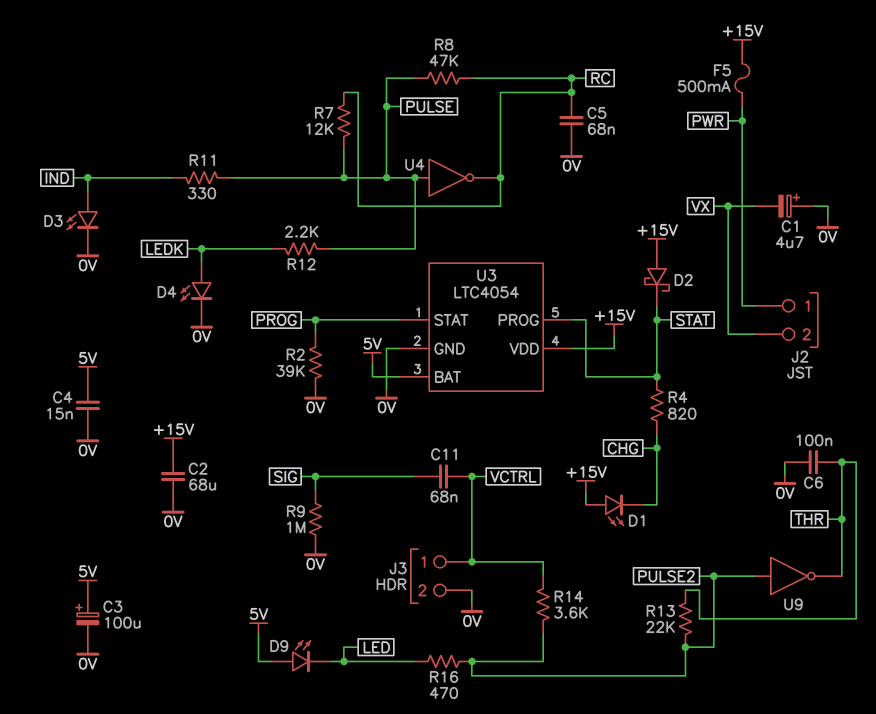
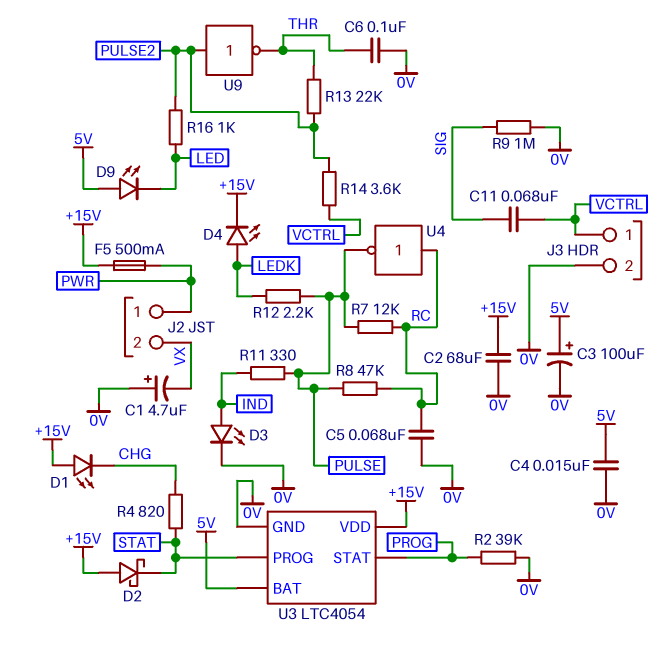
D4: LED (A LEDK, K 0V) -> LED (A LEDK, K +15V)
R16: 470 (LED, PULSE2) -> 1k (LED, PULSE2)
U4: NOT (in PULSE, out RC) -> NOT (in RC, out PULSE)

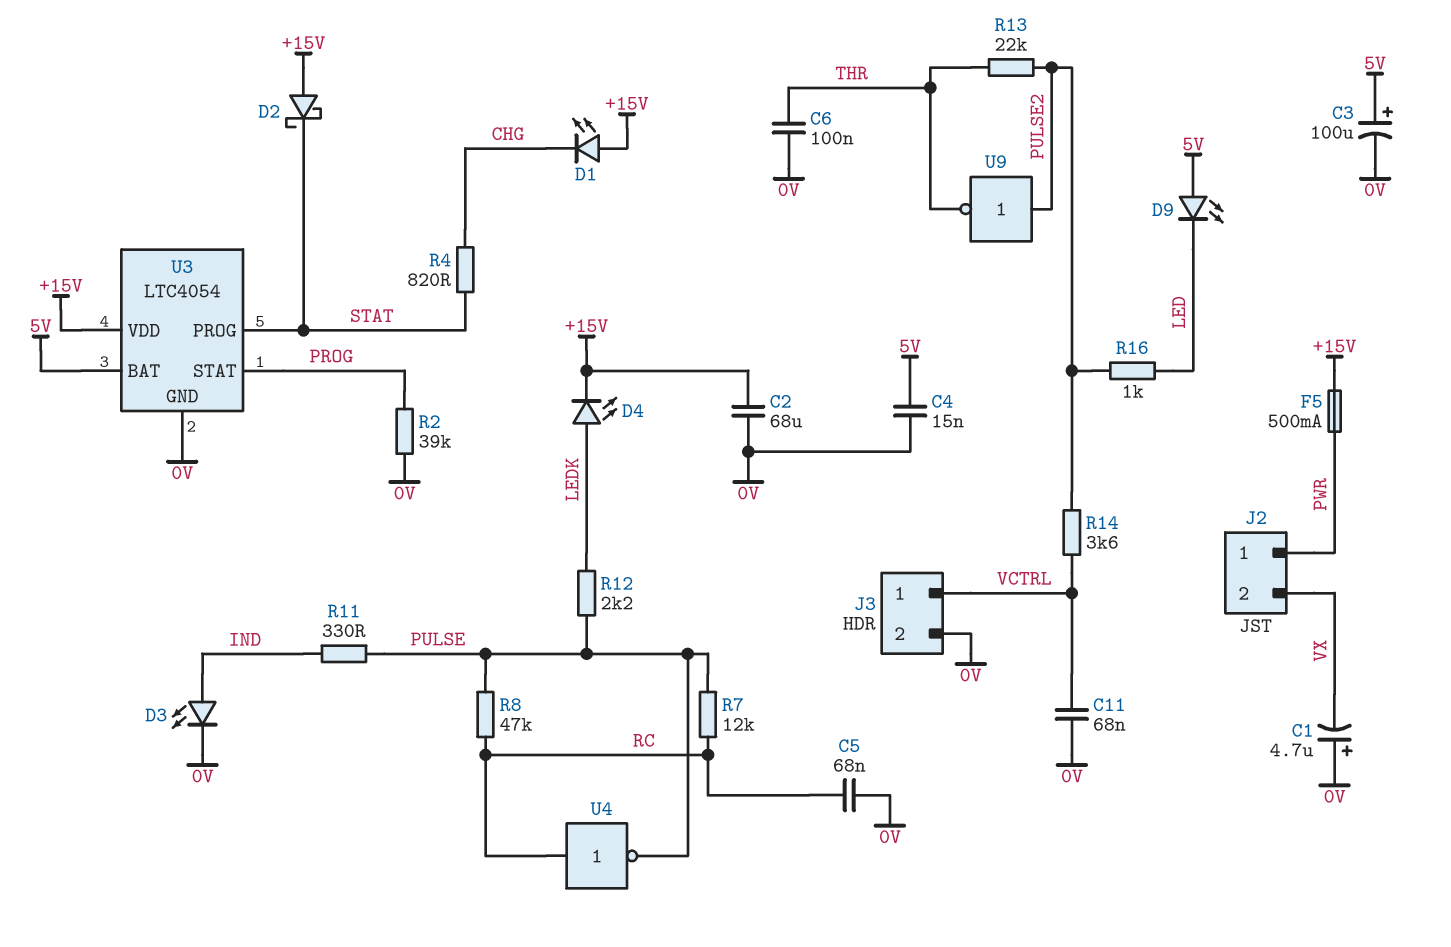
C11: 68nF (SIG, VCTRL) -> 68nF (0V, VCTRL)
R9: 1M (0V, SIG) -> none

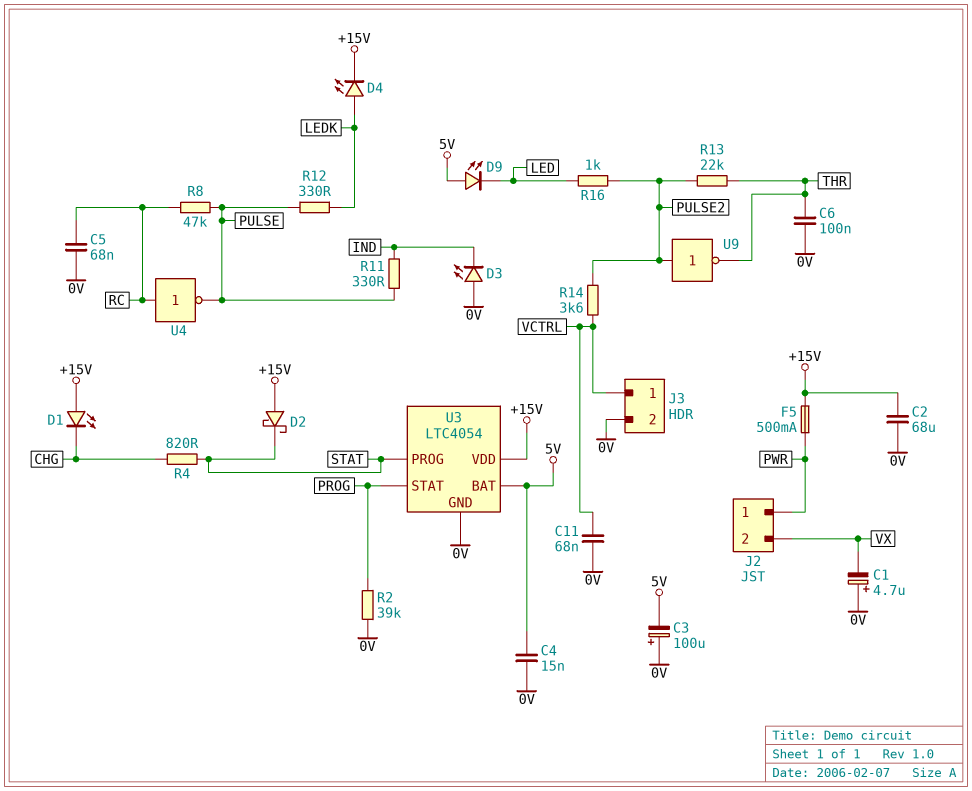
C3: 100uF (plus 5V, minus 0V) -> 100uF (plus 0V, minus 5V)
D3: LED (A IND, K 0V) -> LED (A 0V, K IND)
R7: 12k (PULSE, RC) -> none
R12: 2.2k (LEDK, PULSE) -> 330 (LEDK, PULSE)

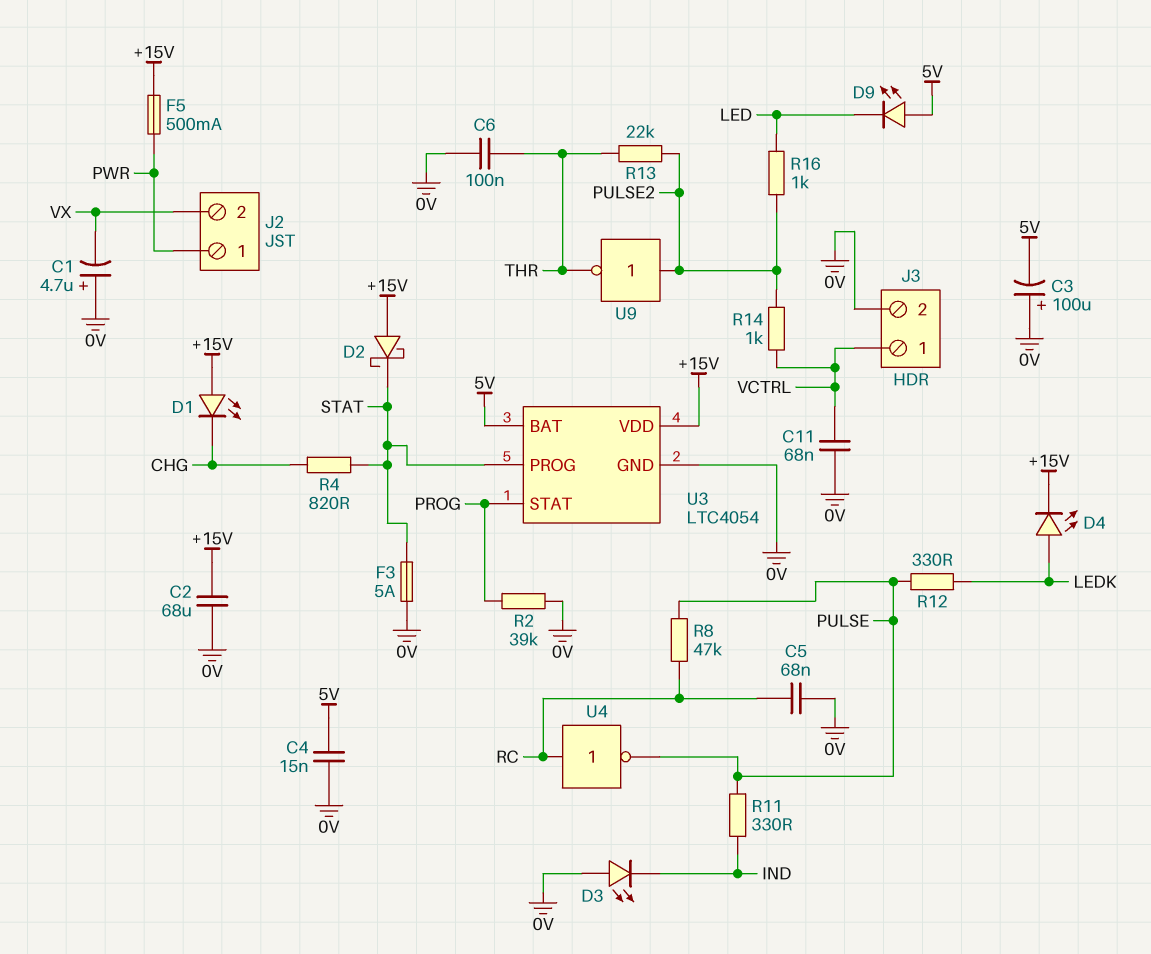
F3: none -> 5A (0V, STAT)
R14: 3.6k (PULSE2, VCTRL) -> 1k (PULSE2, VCTRL)

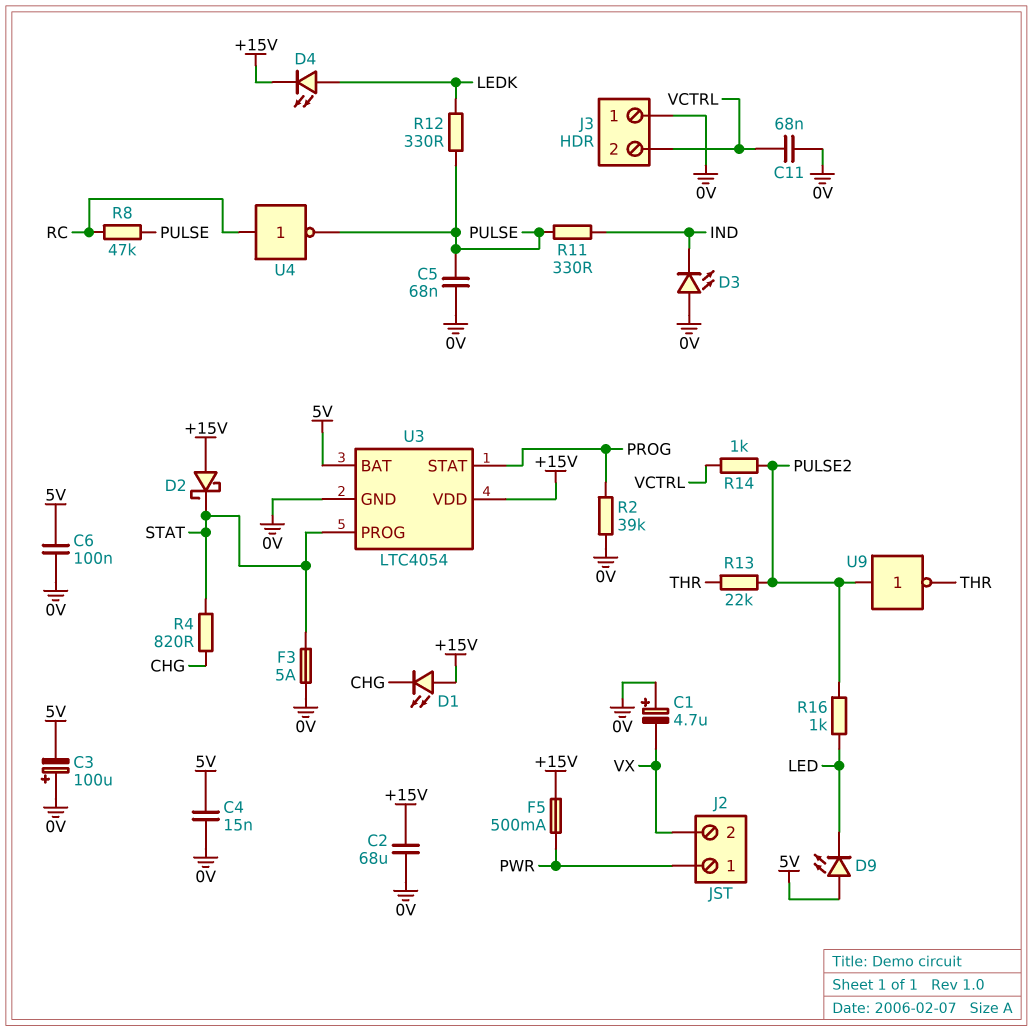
C5: 68nF (0V, RC) -> 68nF (0V, PULSE)
C6: 100nF (0V, THR) -> 100nF (0V, 5V)
J3 pin 1: VCTRL -> 0V
J3 pin 2: 0V -> VCTRL

